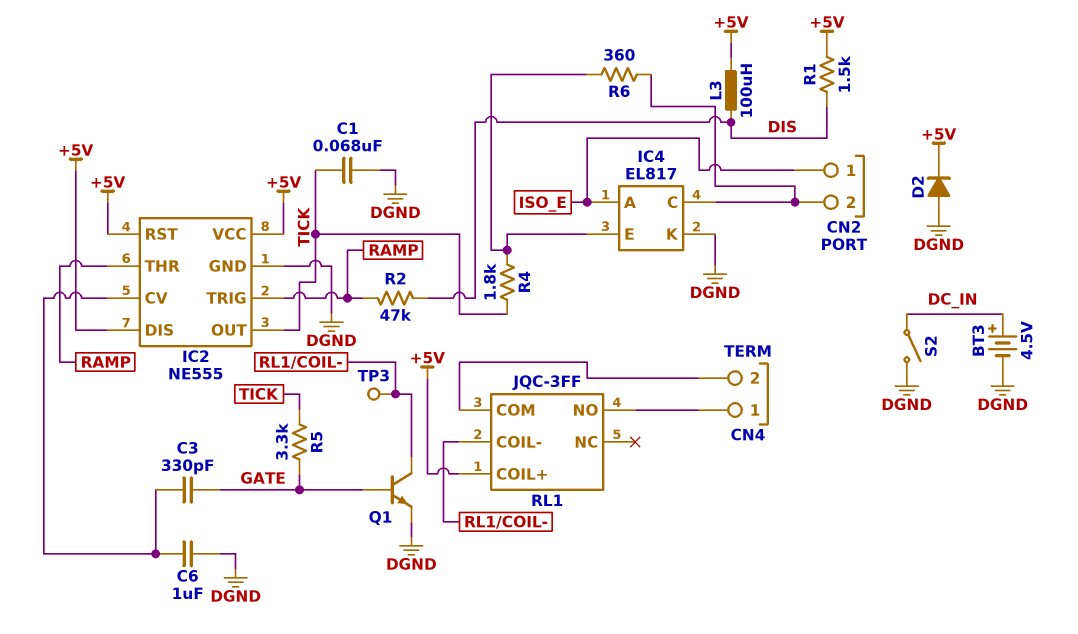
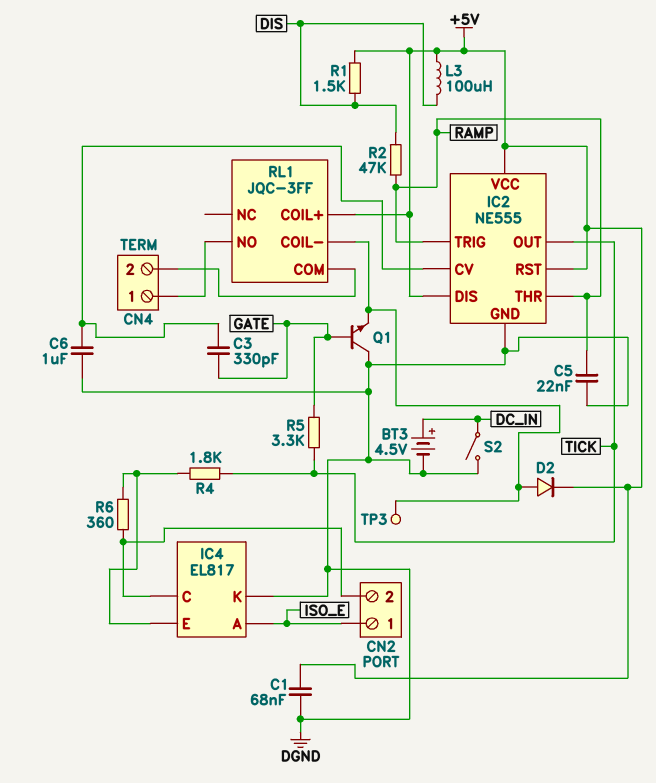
C1: 68nF (DGND, TICK) -> 68nF (+5V, DGND)
C5: none -> 22nF (DGND, RAMP)
D2: diode (A DGND, K +5V) -> diode (A RL1/COIL-, K +5V)
Q1: NPN (B GATE, C RL1/COIL-, E DGND) -> NPN (B GATE, C DGND, E RL1/COIL-)

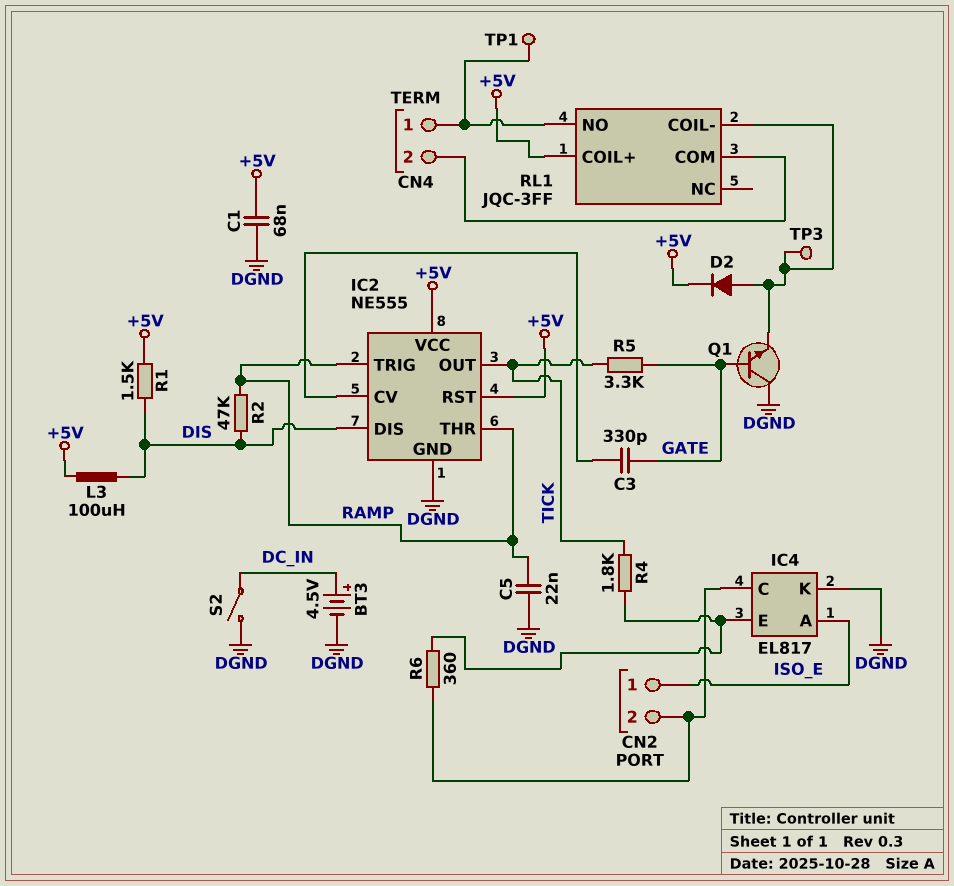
C6: 1uF (DGND, IC2/CV) -> none
IC2 pin DIS: +5V -> DIS
TP1: none -> test point (CN4/1)

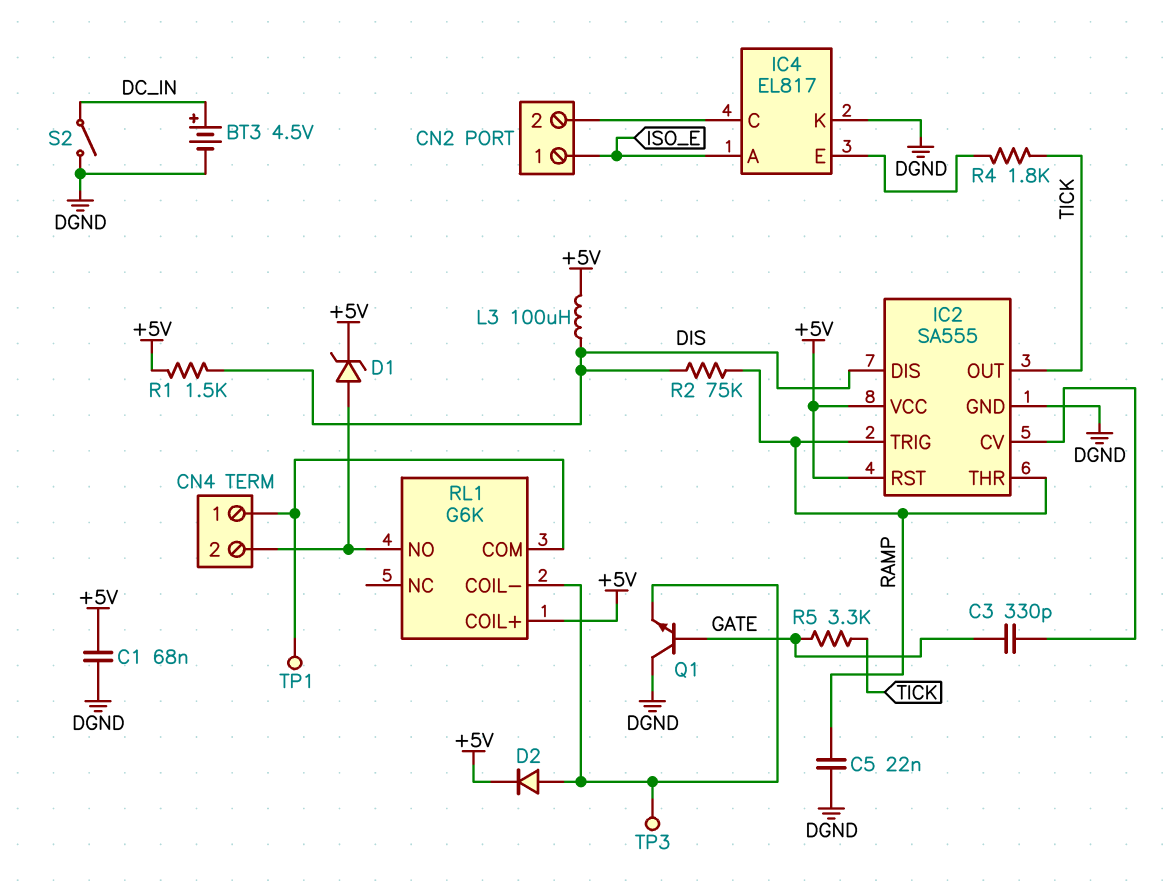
D1: none -> zener (A CN4/2, K +5V)
IC2: NE555 -> SA555
R2: 47k (DIS, RAMP) -> 75k (DIS, RAMP)
R6: 360 (CN2/2, IC4/E) -> none
RL1: JQC-3FF -> G6K
RL1 pin COM: CN4/2 -> CN4/1
RL1 pin NO: CN4/1 -> CN4/2

